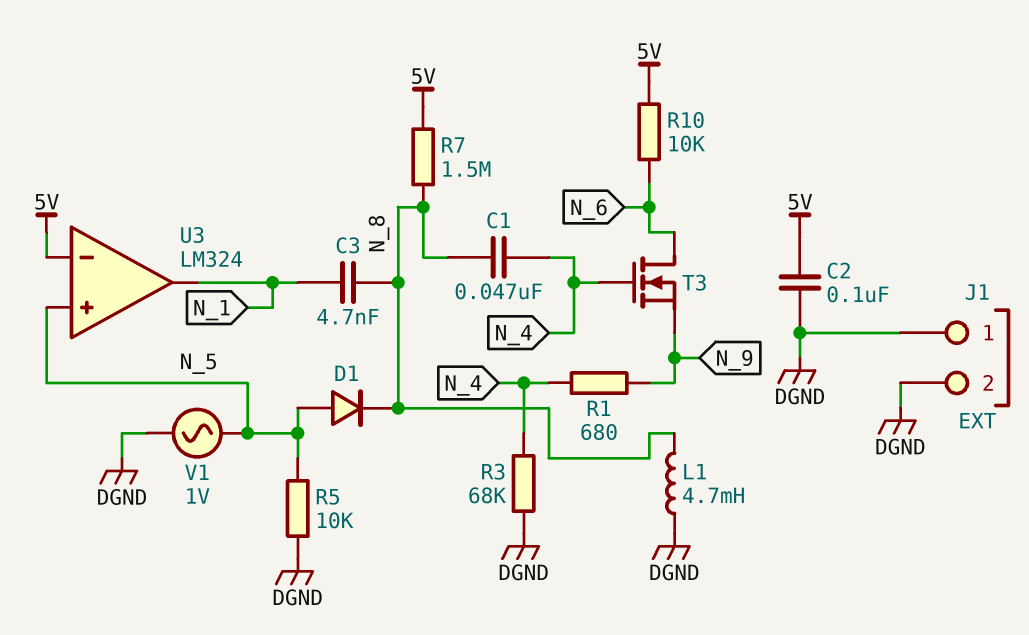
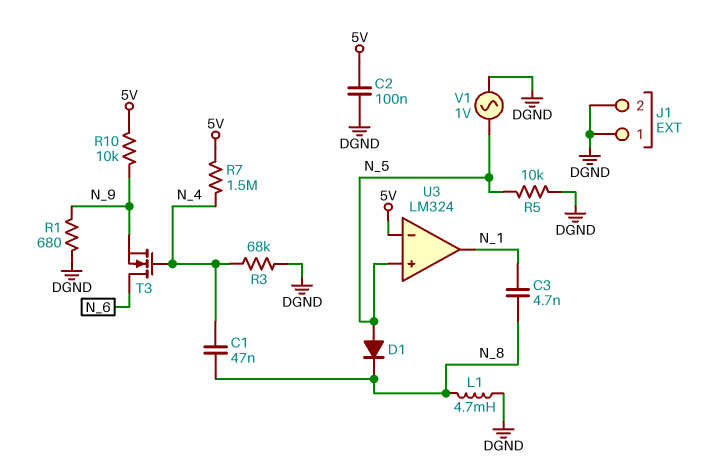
R1: 680 (N_4, N_9) -> 680 (DGND, N_9)
R7: 1.5M (5V, N_8) -> 1.5M (5V, N_4)
R10: 10k (5V, N_6) -> 10k (5V, N_9)

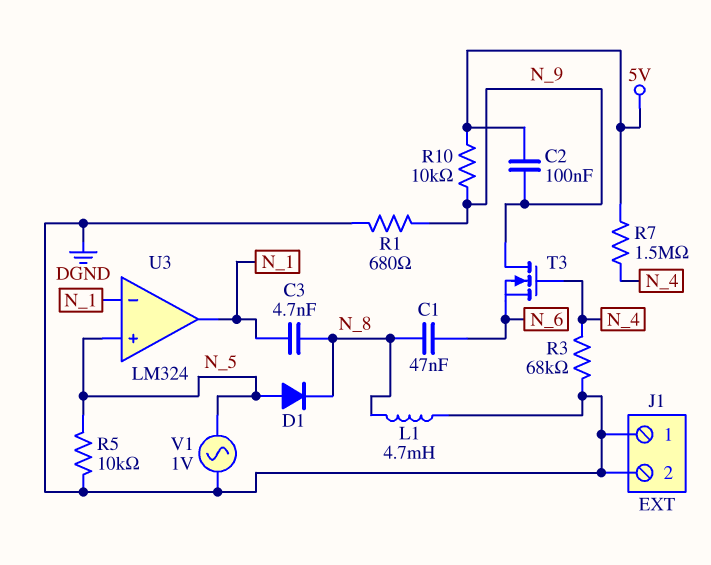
C1: 47nF (N_4, N_8) -> 47nF (N_6, N_8)
C2: 100nF (5V, DGND) -> 100nF (5V, N_9)
T3: NMOS (G N_4, D N_6, S N_9) -> NMOS (G N_4, D N_9, S N_6)
U3 pin in-: 5V -> N_1

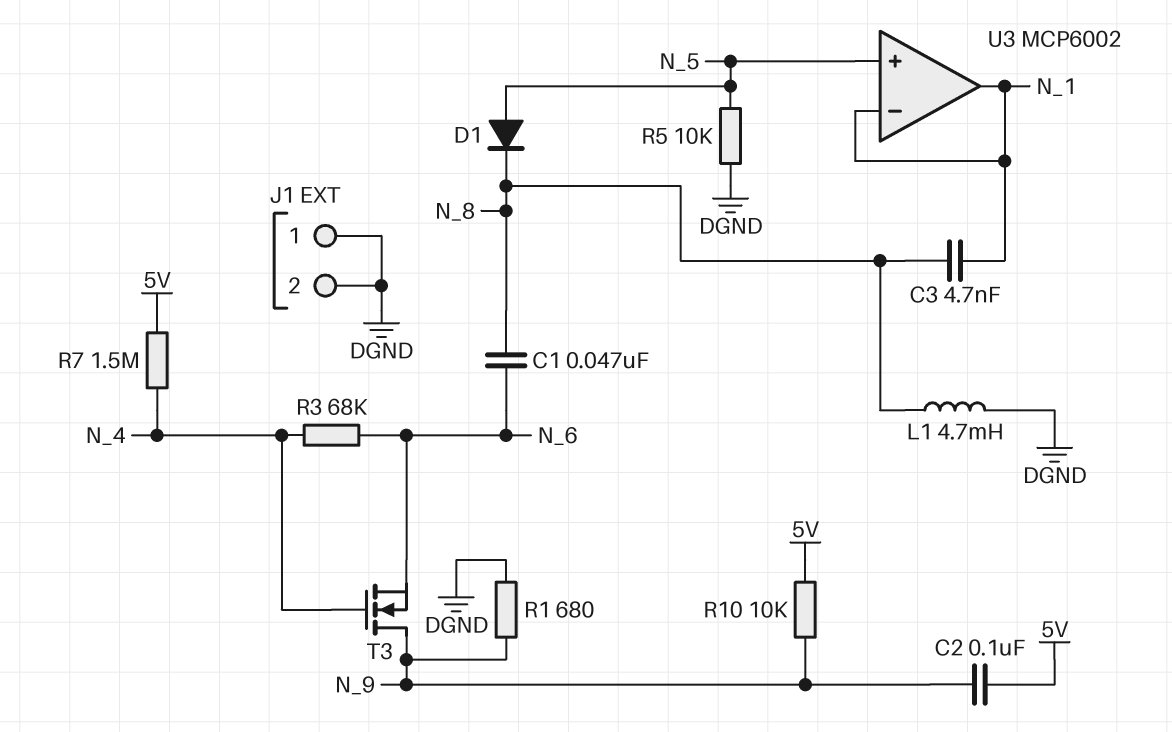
R3: 68k (DGND, N_4) -> 68k (N_4, N_6)
U3: LM324 -> MCP6002
V1: AC 1V (DGND, N_5) -> none

